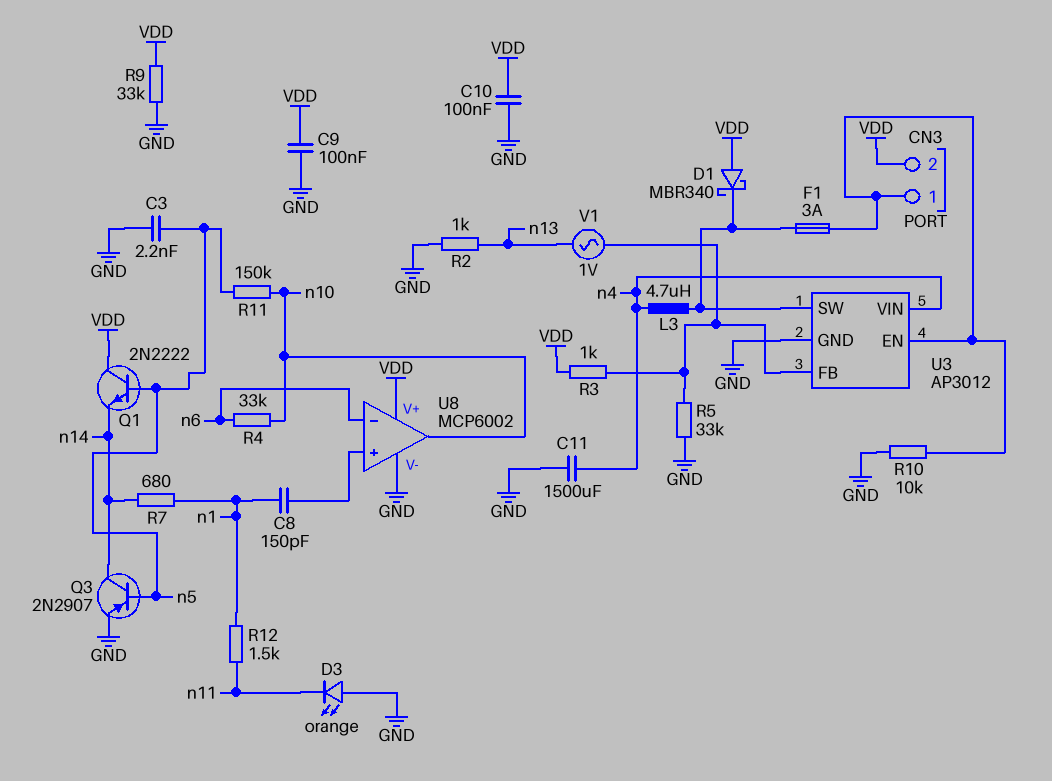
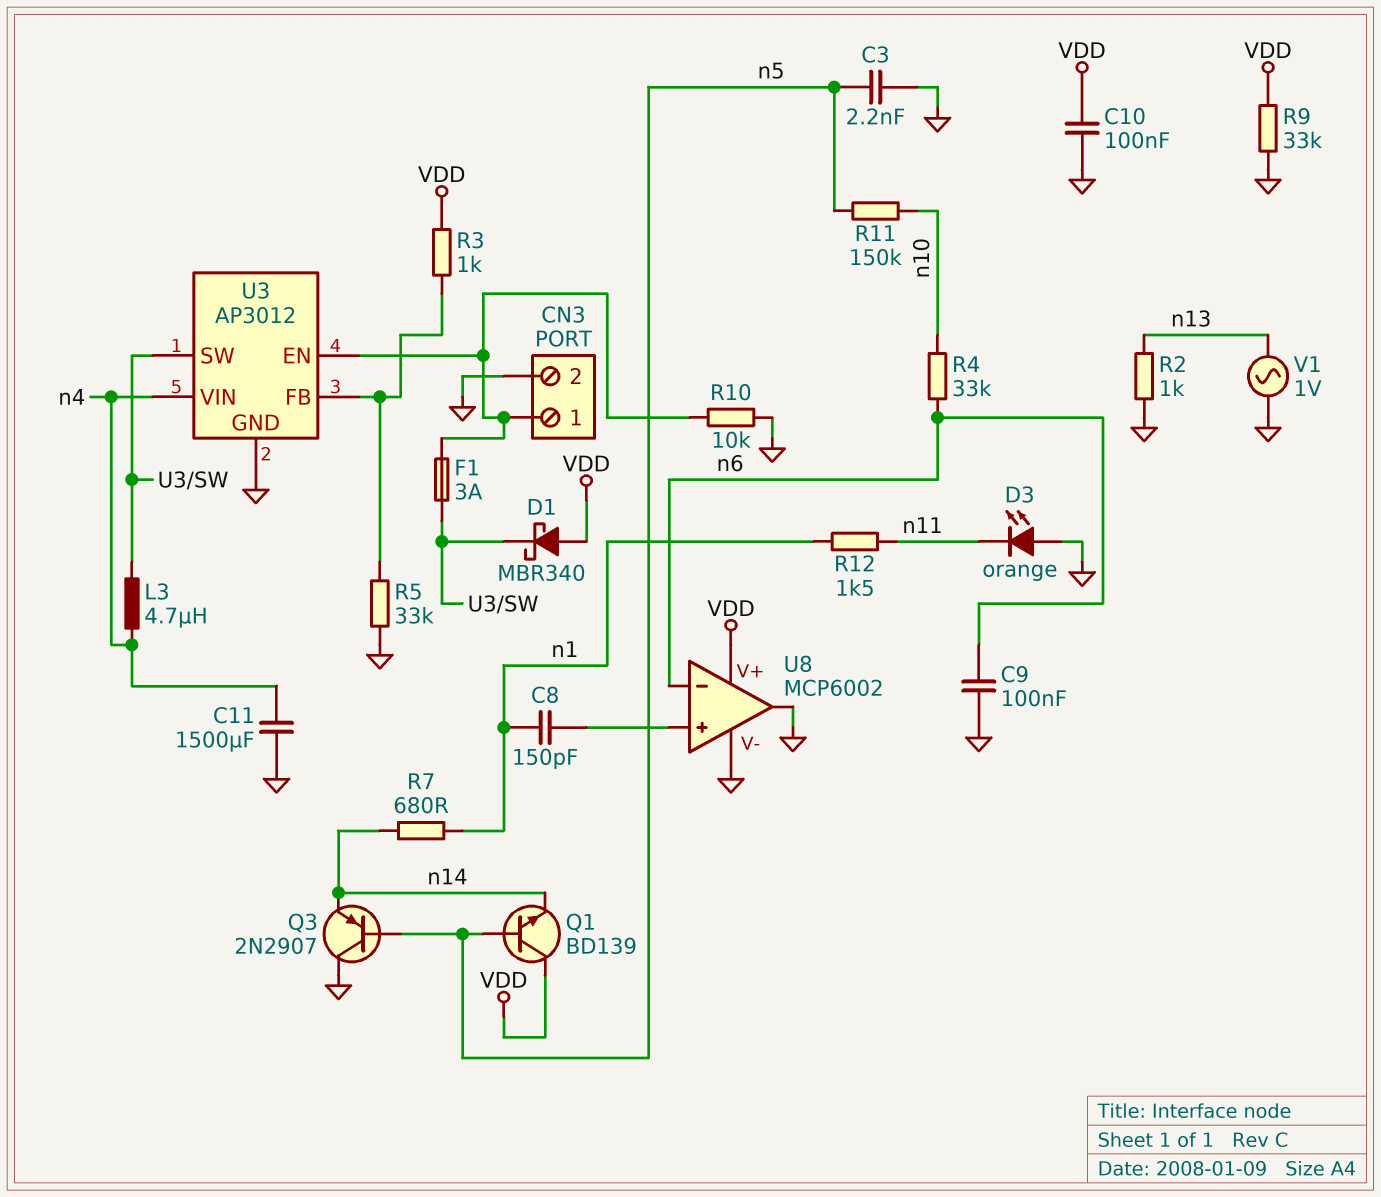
C9: 100nF (GND, VDD) -> 100nF (GND, n6)
CN3 pin 2: VDD -> GND
Q1: NPN 2N2222 (B n5, C VDD, E n14) -> NPN BD139 (B n5, C VDD, E n14)
Q3: PNP 2N2907 (B n5, C n14, E GND) -> PNP 2N2907 (B n5, C GND, E n14)
U8 pin out: n10 -> GND
V1: AC 1V (U3/FB, n13) -> AC 1V (GND, n13)

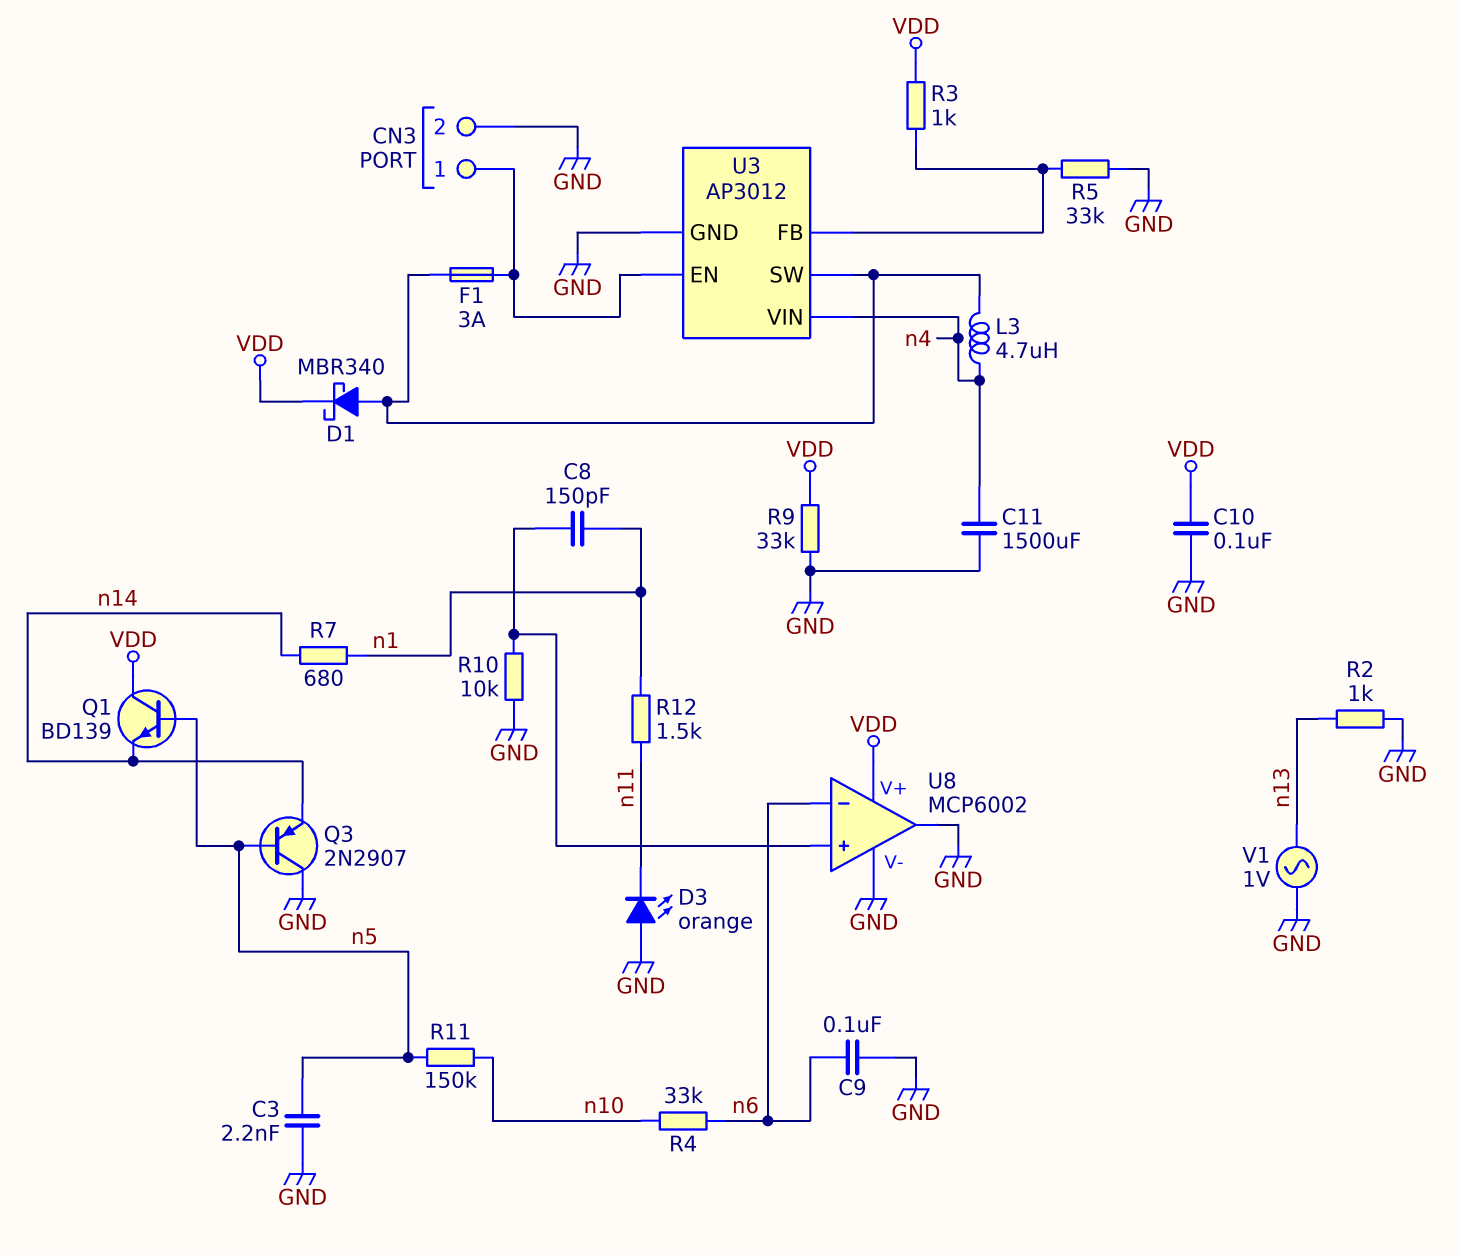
D1: schottky MBR340 (A VDD, K U3/SW) -> schottky MBR340 (A U3/SW, K VDD)
R10: 10k (CN3/1, GND) -> 10k (GND, U8/in+)

